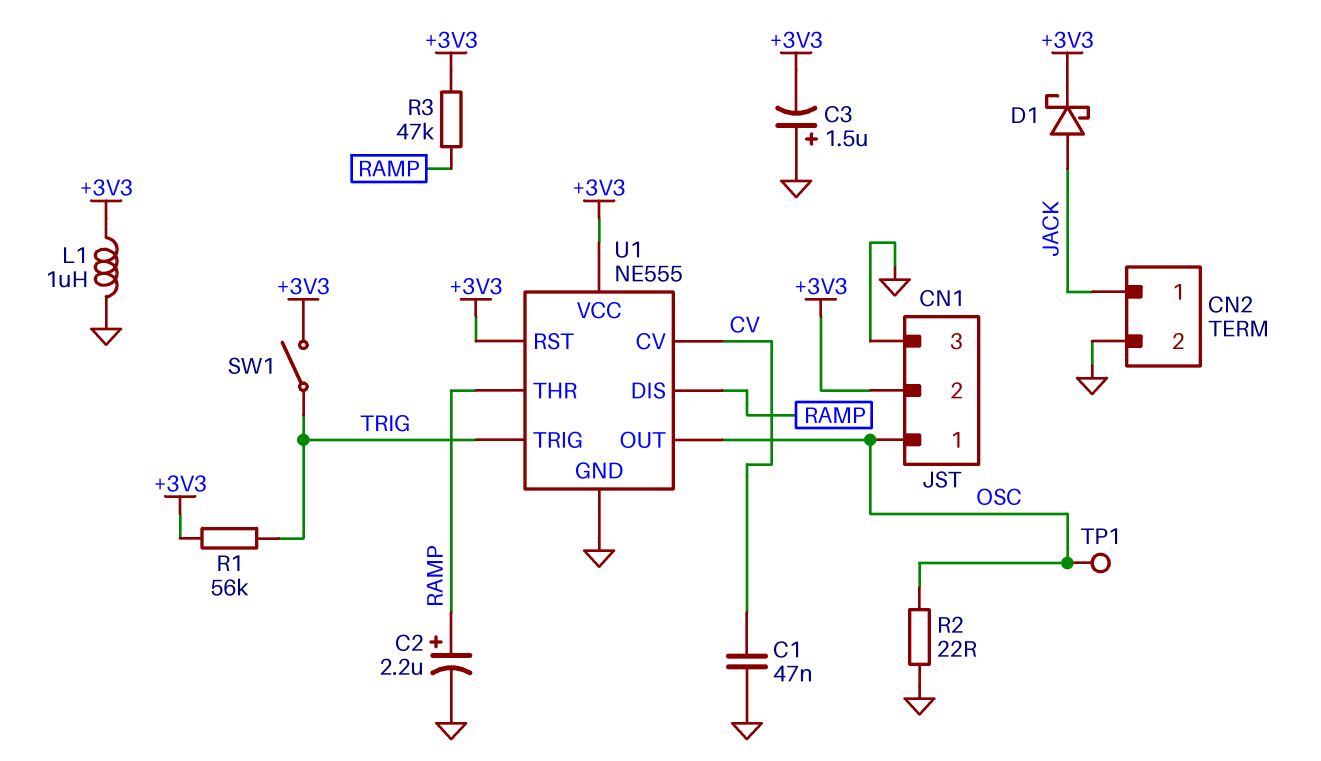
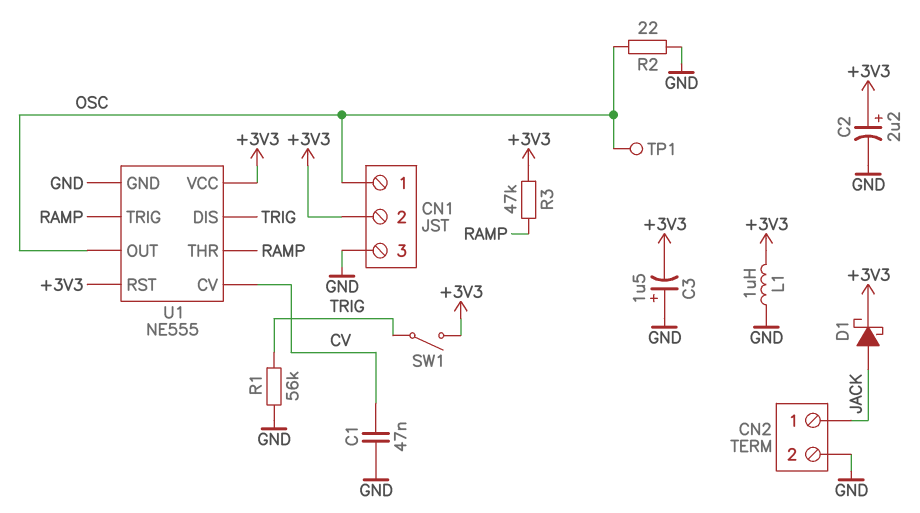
C2: 2.2uF (plus RAMP, minus GND) -> 2.2uF (plus +3V3, minus GND)
R1: 56k (+3V3, TRIG) -> 56k (GND, TRIG)
U1 pin DIS: RAMP -> TRIG
U1 pin TRIG: TRIG -> RAMP

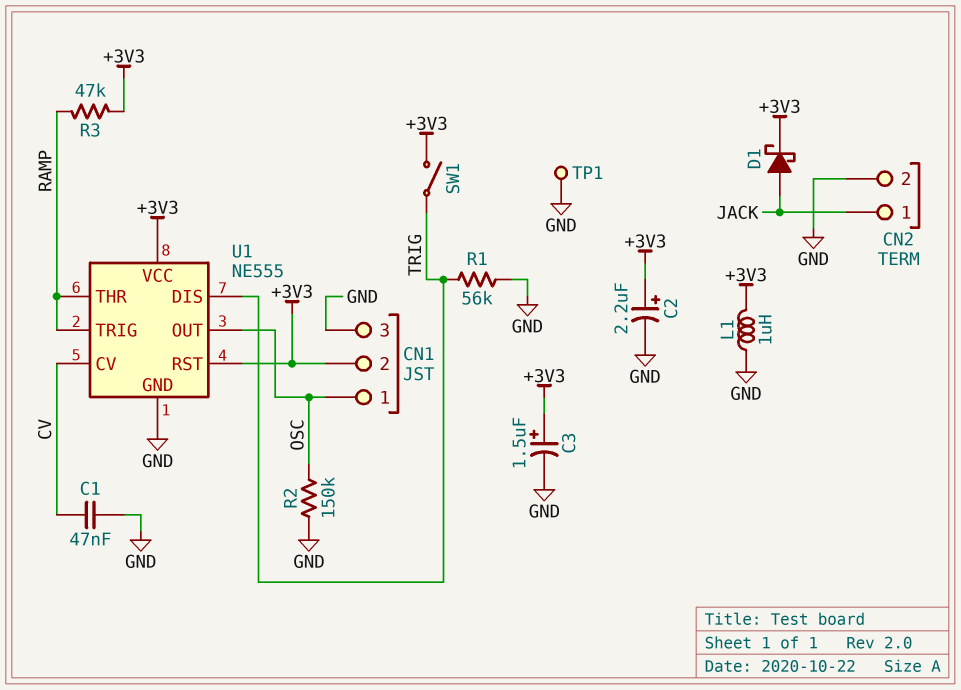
C3: 1.5uF (plus GND, minus +3V3) -> 1.5uF (plus +3V3, minus GND)
R2: 22 (GND, OSC) -> 150k (GND, OSC)
TP1: test point (OSC) -> test point (GND)

